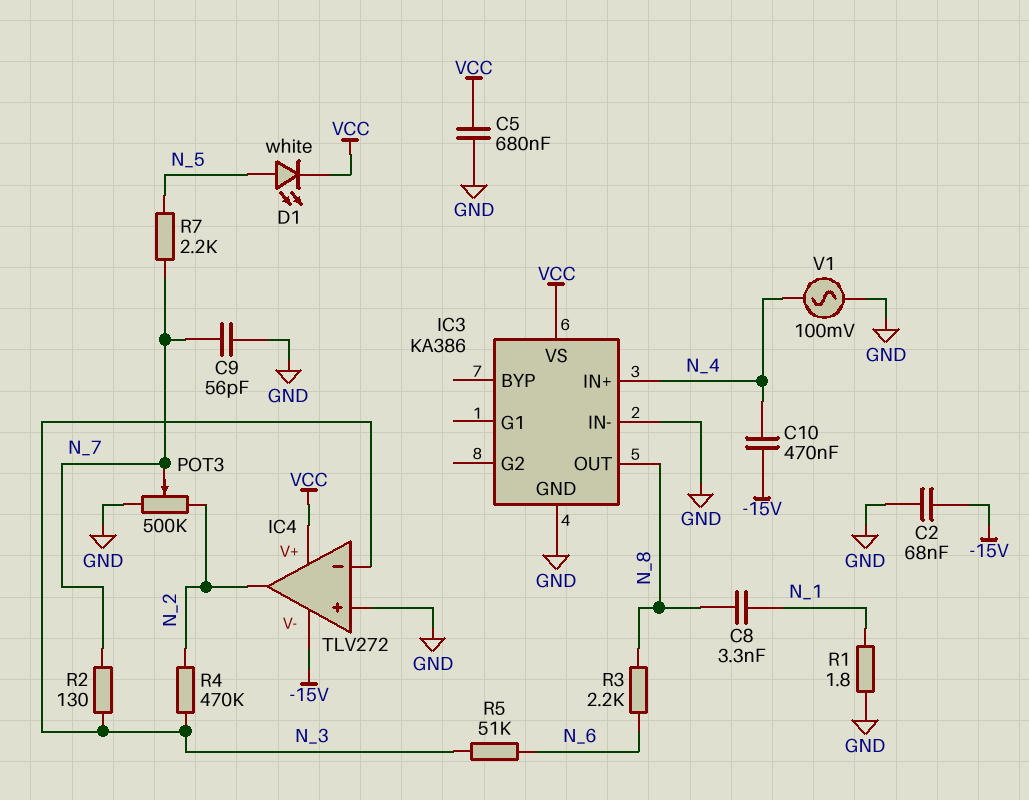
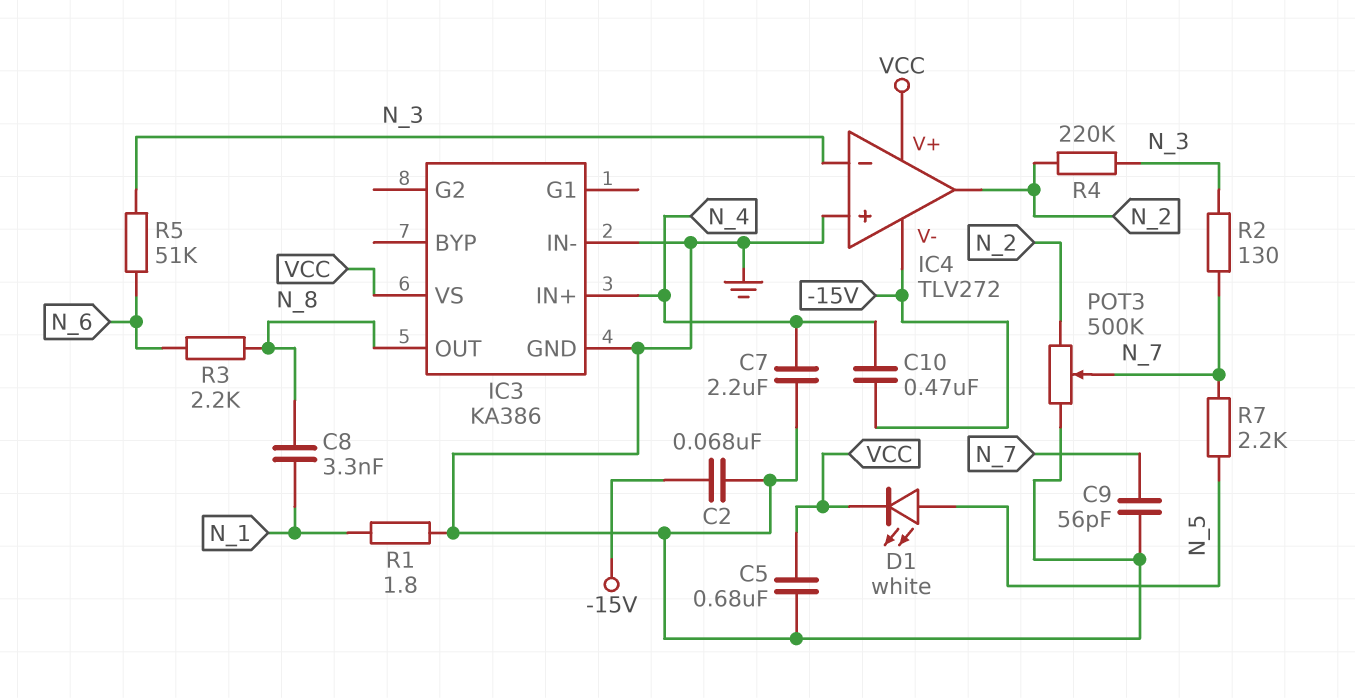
C7: none -> 2.2uF (GND, N_4)
R4: 470k (N_2, N_3) -> 220k (N_2, N_3)
V1: AC 100mV (GND, N_4) -> none

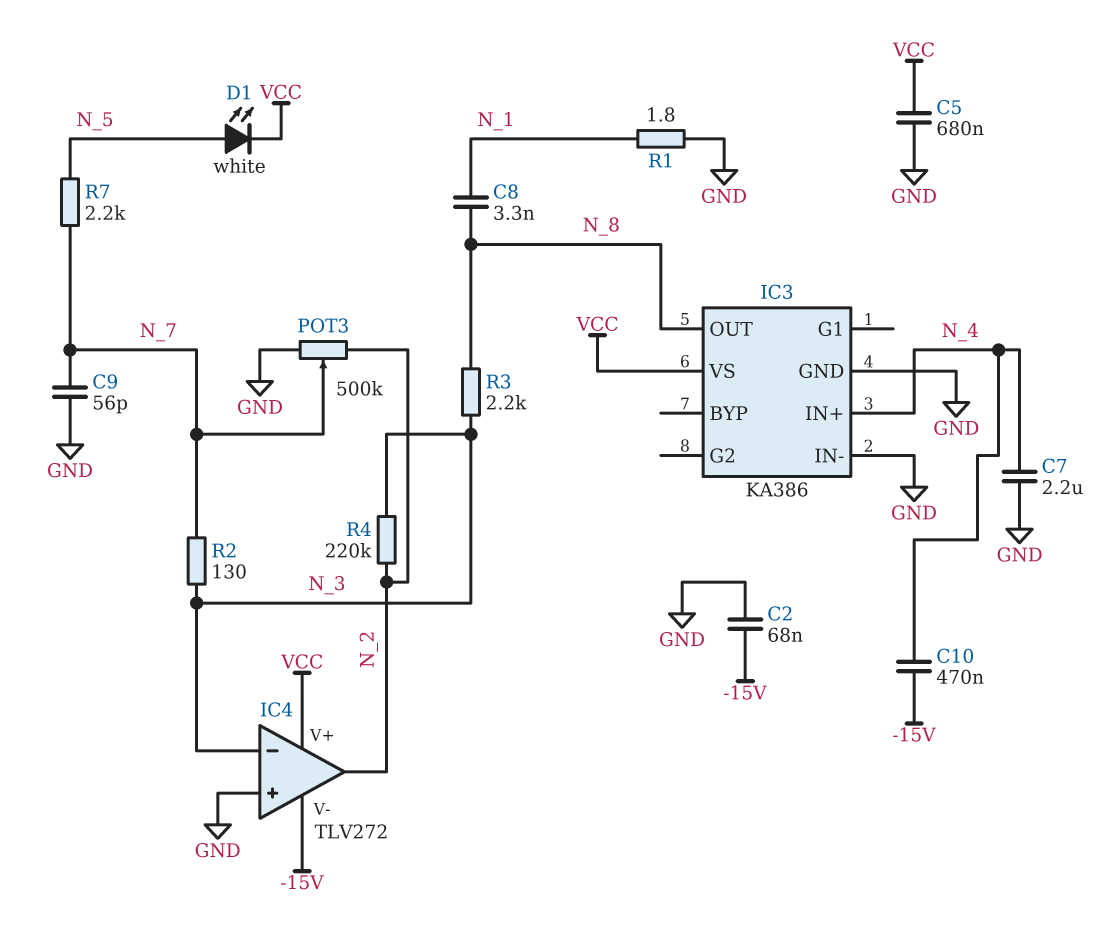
R3: 2.2k (N_6, N_8) -> 2.2k (N_3, N_8)
R5: 51k (N_3, N_6) -> none

